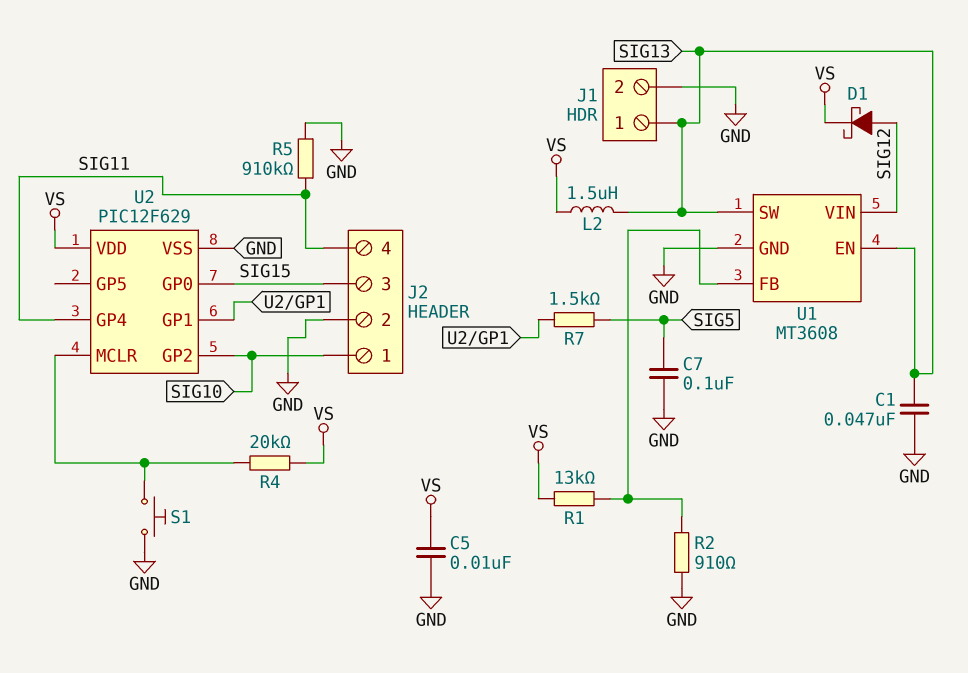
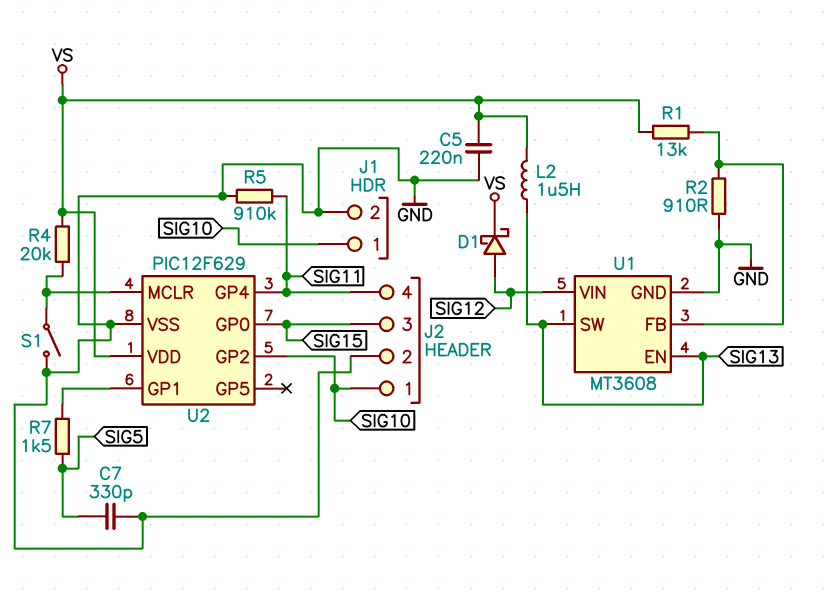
C1: 47nF (GND, SIG13) -> none
C5: 10nF (GND, VS) -> 220nF (GND, VS)
C7: 100nF (GND, SIG5) -> 330pF (GND, SIG5)
J1 pin 1: SIG13 -> SIG10
S1: button (GND, U2/MCLR) -> switch (GND, U2/MCLR)

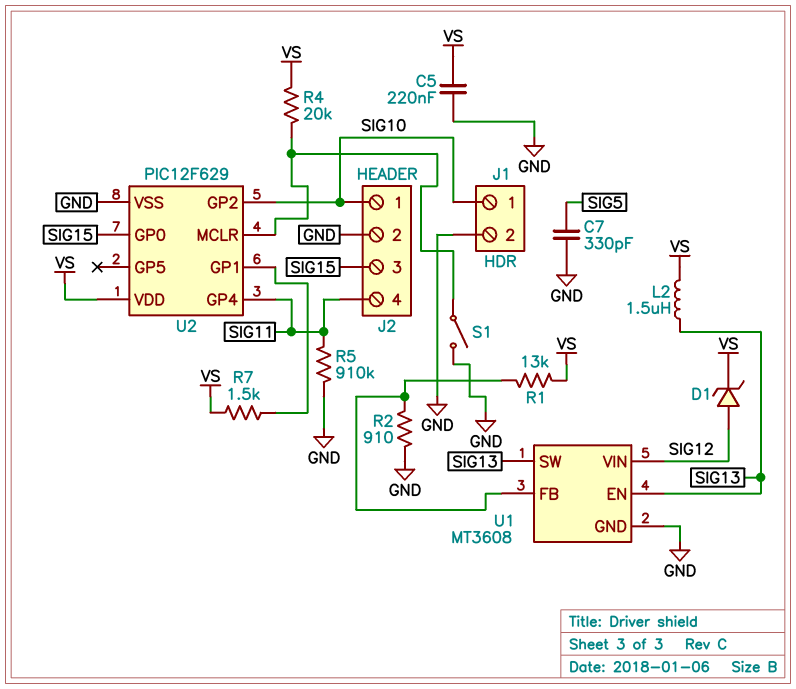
D1: schottky (A SIG12, K VS) -> zener (A SIG12, K VS)
R7: 1.5k (SIG5, U2/GP1) -> 1.5k (U2/GP1, VS)

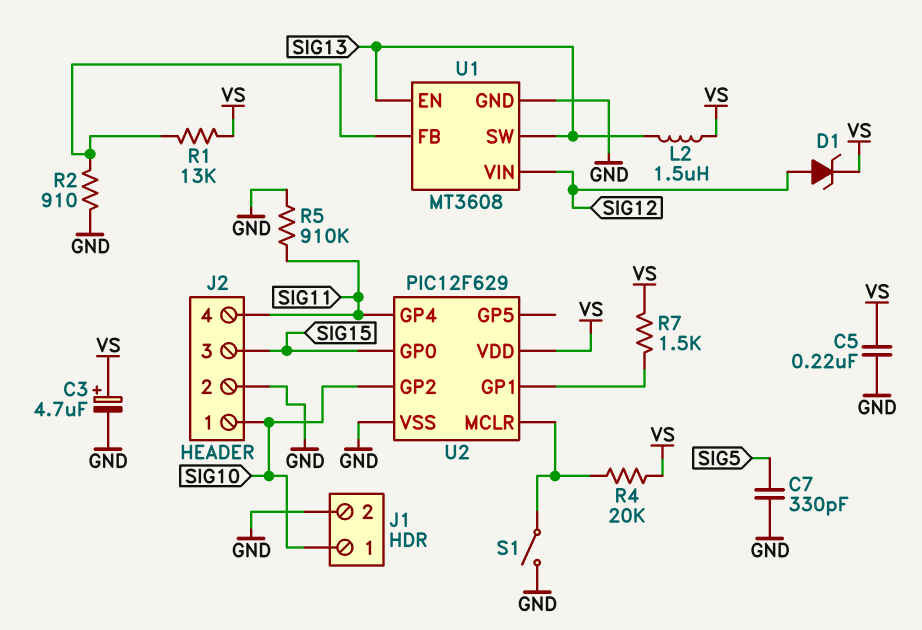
C3: none -> 4.7uF (plus VS, minus GND)

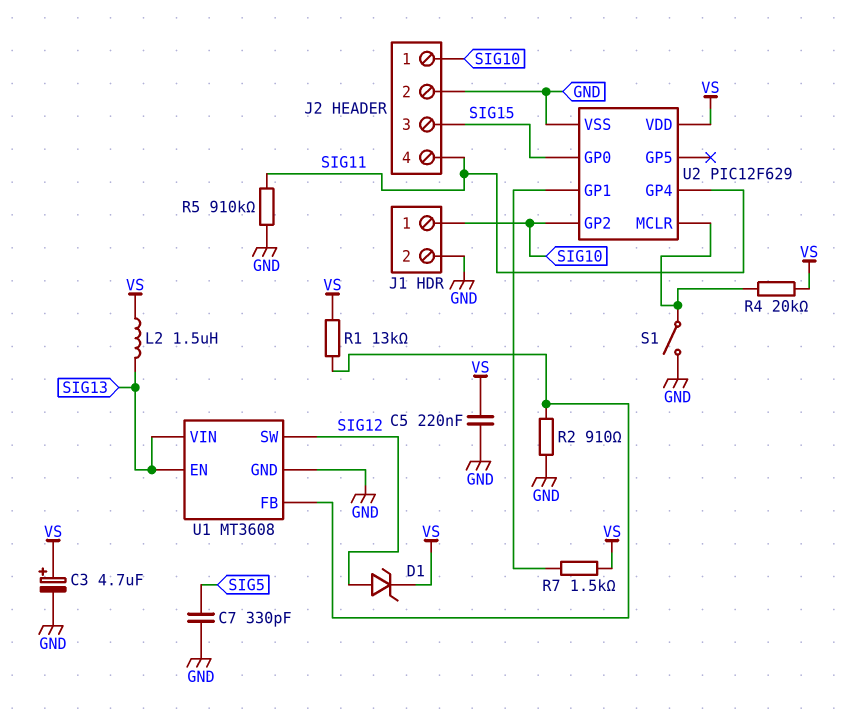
U1 pin SW: SIG13 -> SIG12
U1 pin VIN: SIG12 -> SIG13

